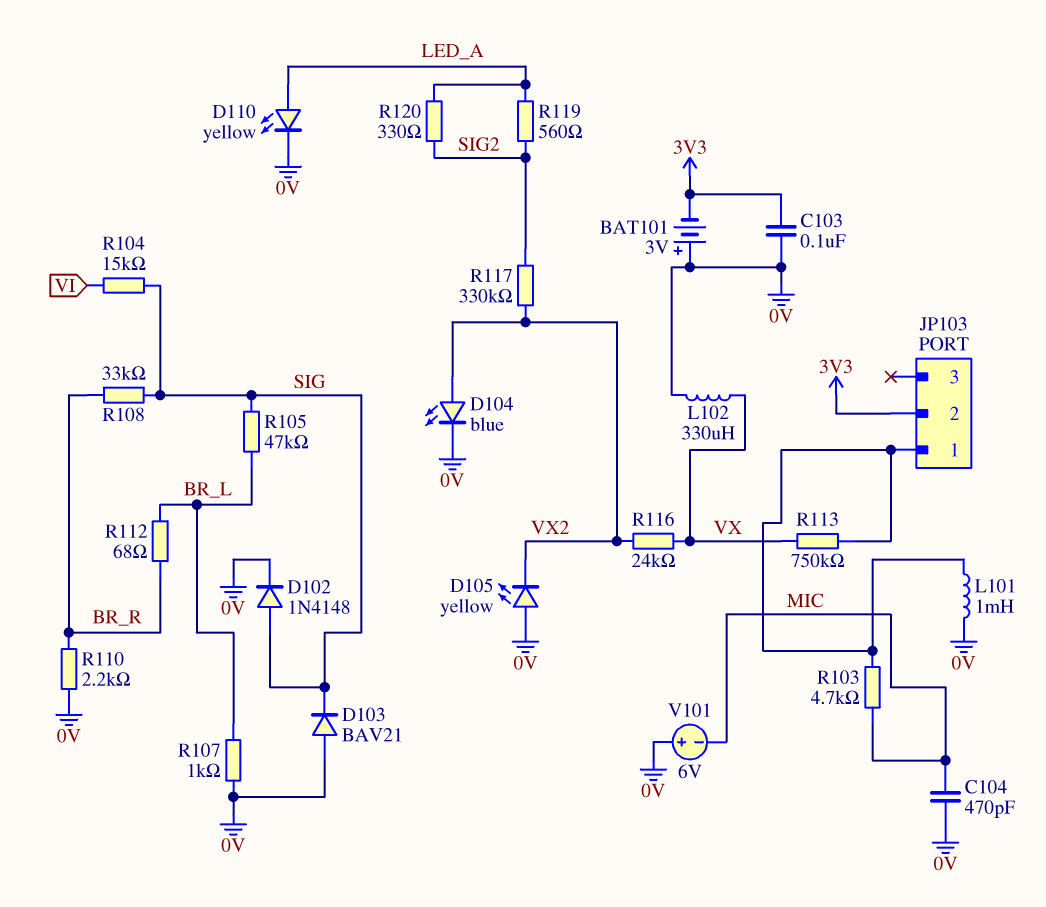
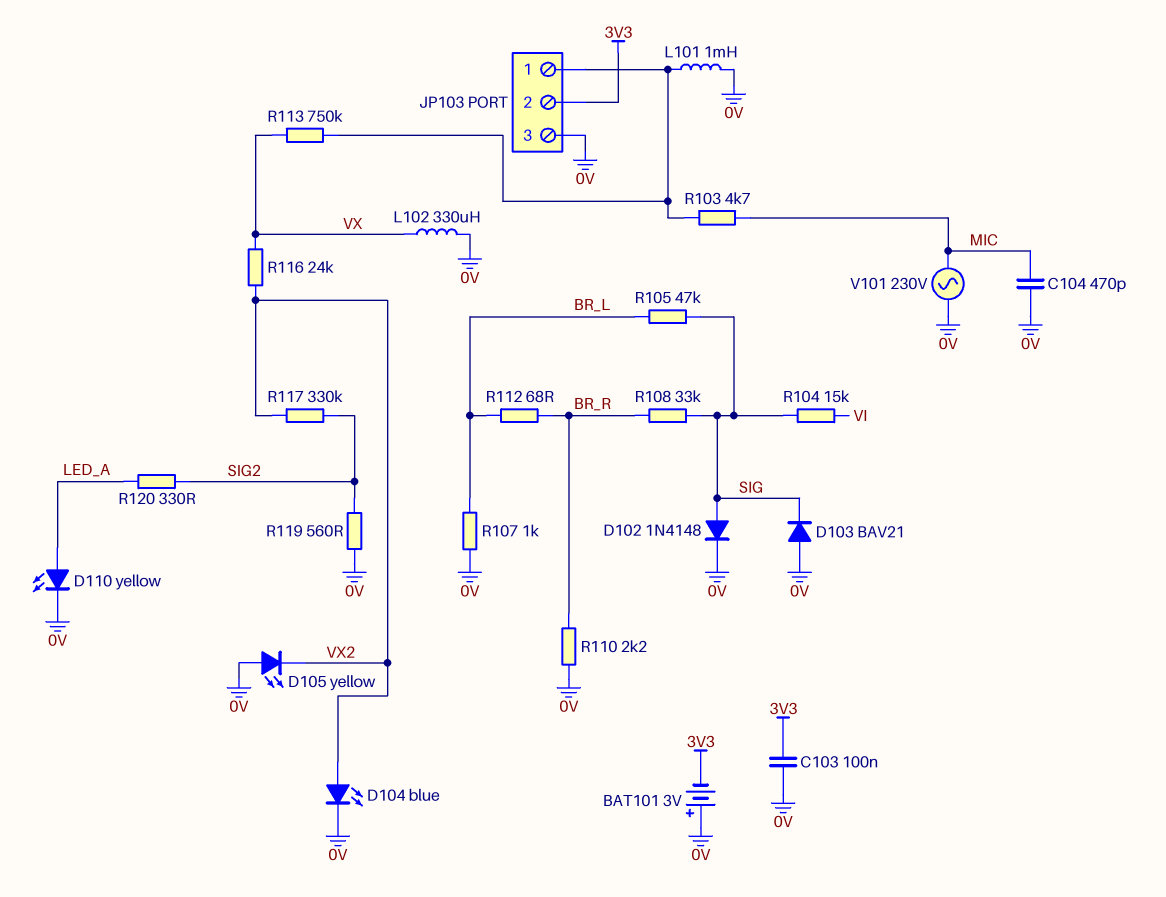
JP103 pin 3: none -> 0V
R119: 560 (LED_A, SIG2) -> 560 (0V, SIG2)
V101: 6V (plus 0V, minus MIC) -> AC 230V (0V, MIC)

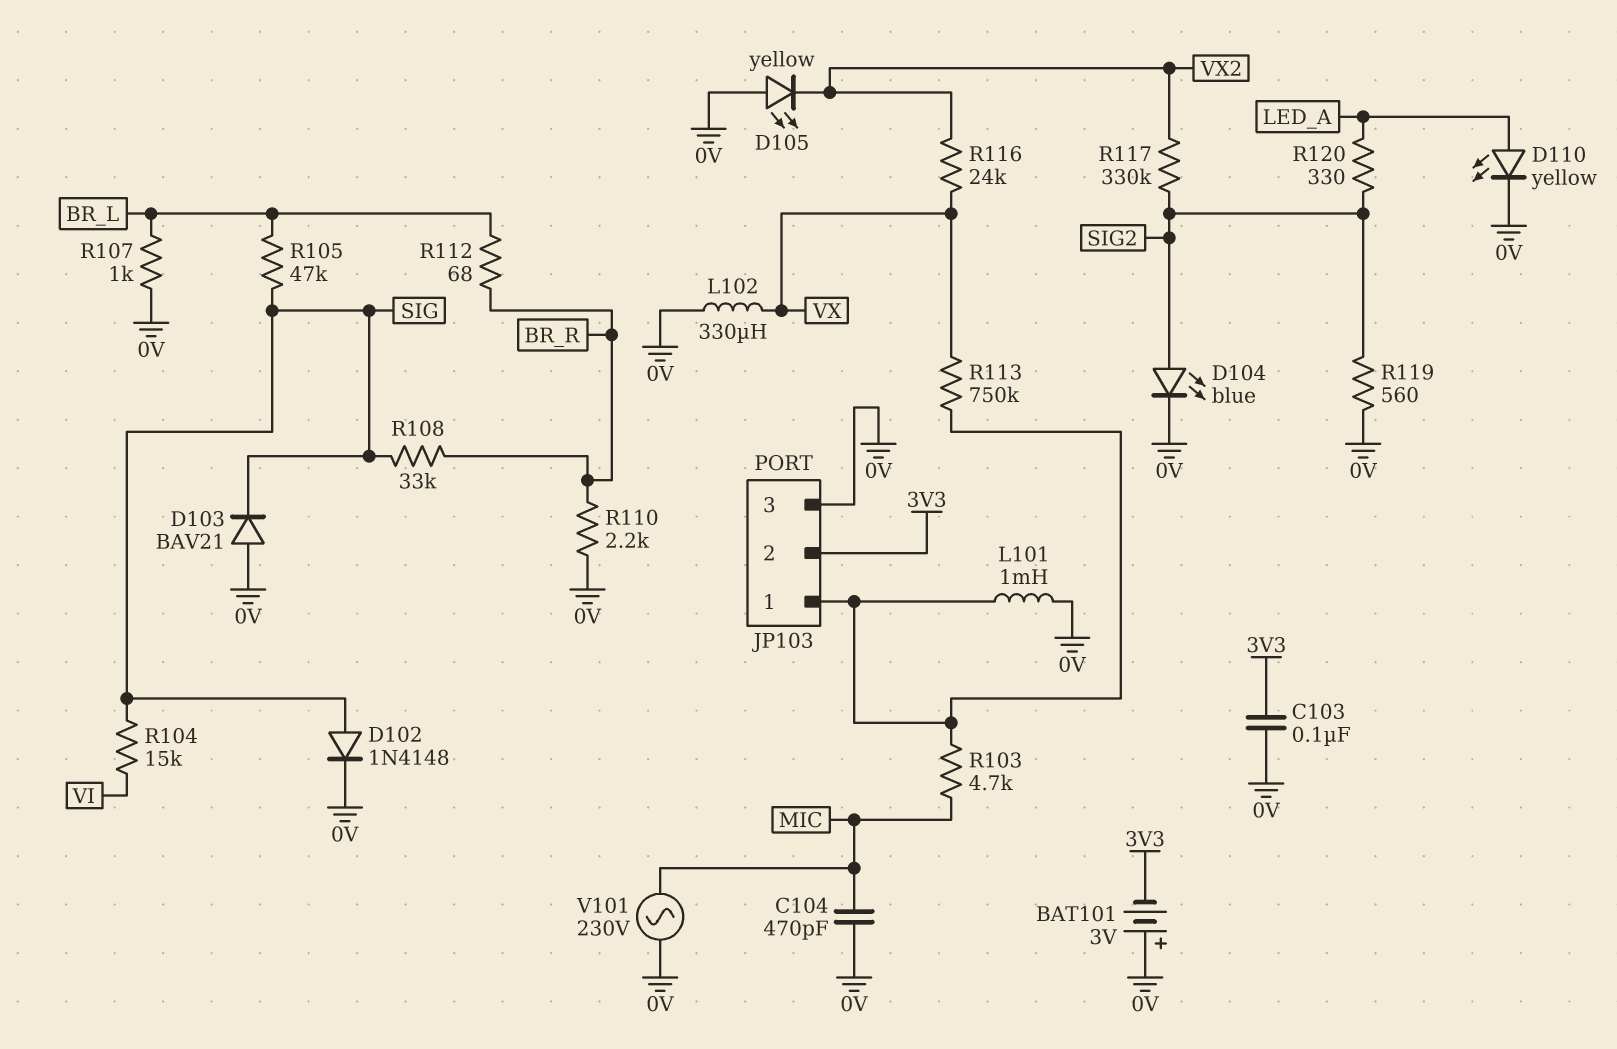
D104: LED blue (A VX2, K 0V) -> LED blue (A SIG2, K 0V)

